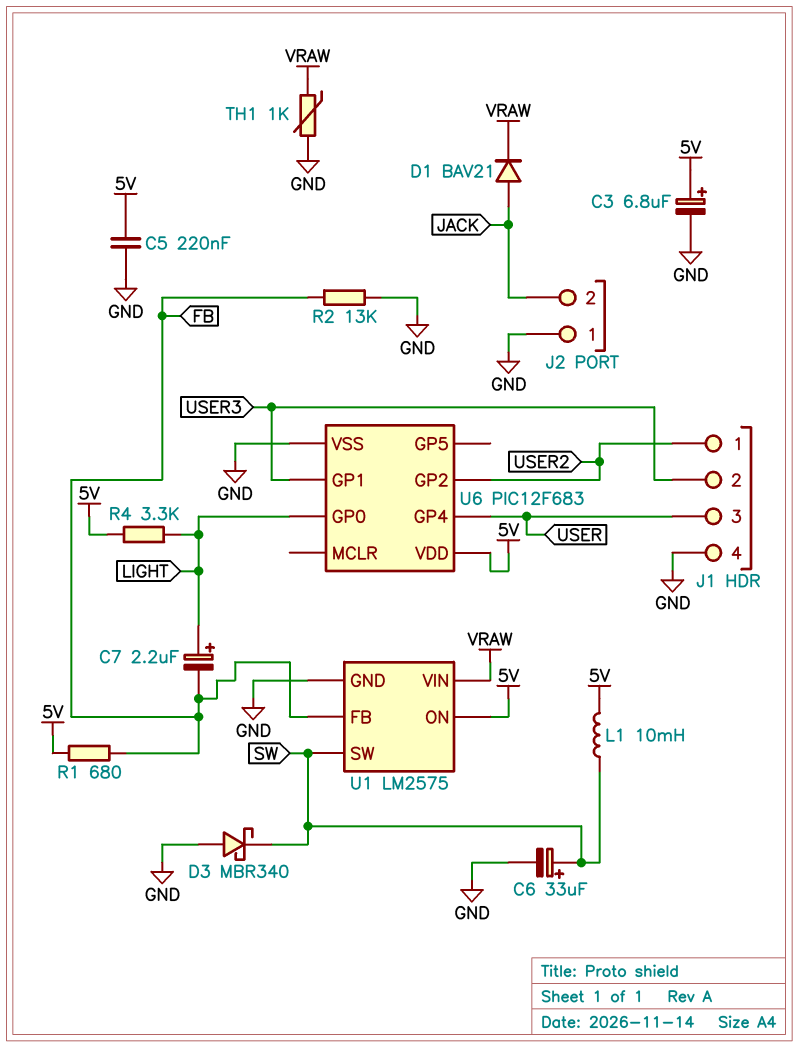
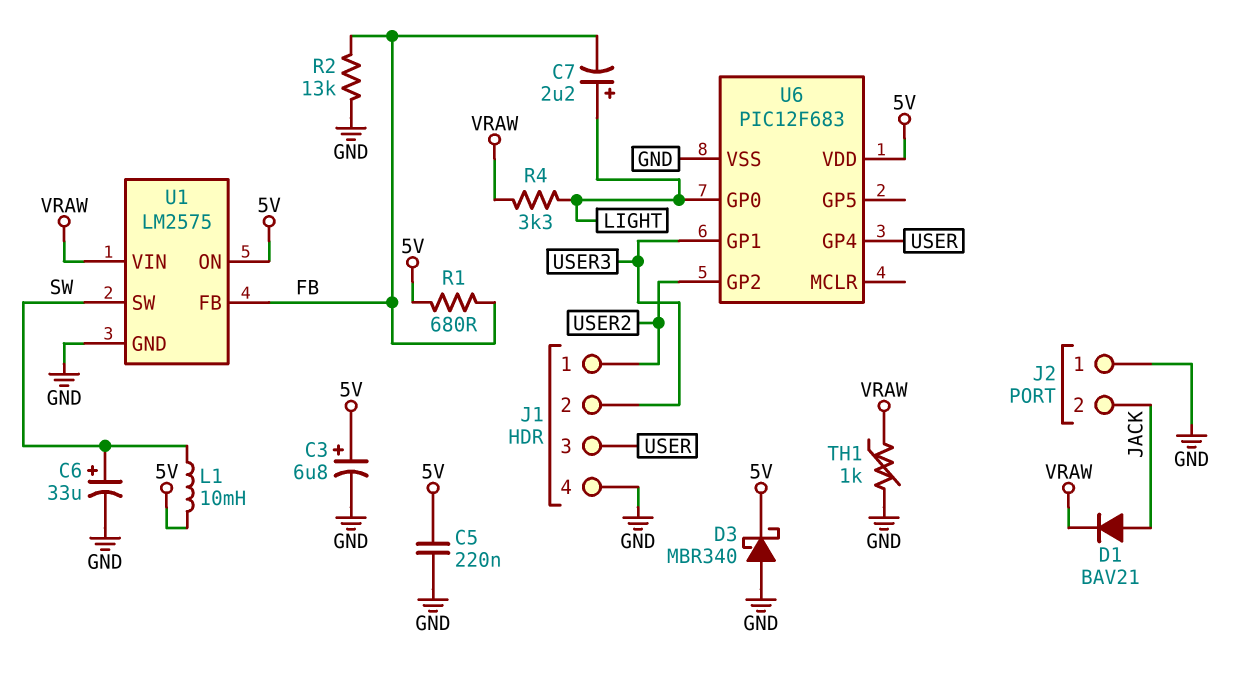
D3: schottky MBR340 (A GND, K SW) -> schottky MBR340 (A GND, K 5V)
R4: 3.3k (5V, LIGHT) -> 3.3k (LIGHT, VRAW)

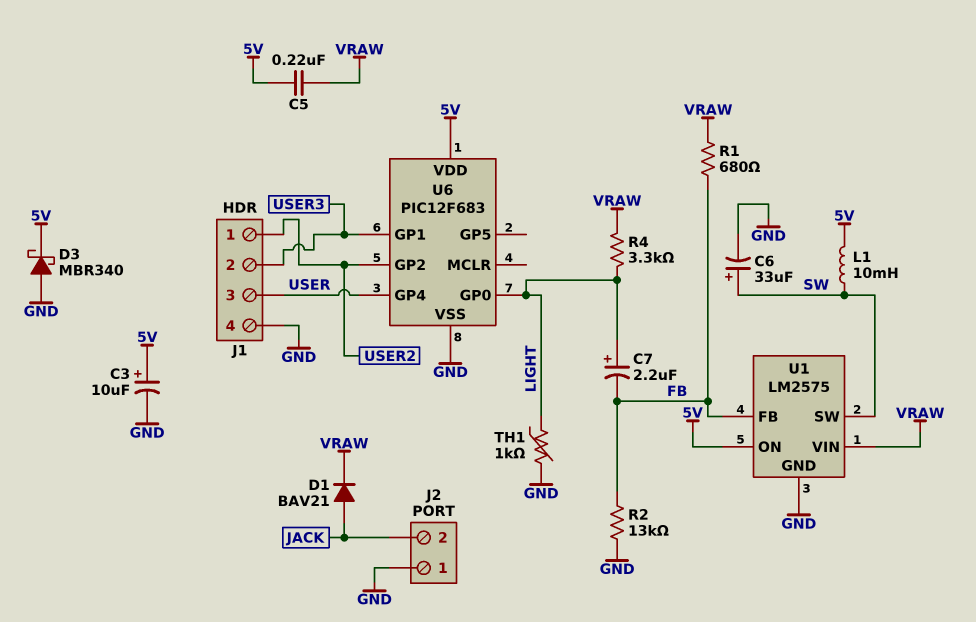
C3: 6.8uF (plus 5V, minus GND) -> 10uF (plus 5V, minus GND)
C5: 220nF (5V, GND) -> 220nF (5V, VRAW)
R1: 680 (5V, FB) -> 680 (FB, VRAW)
TH1: 1k (GND, VRAW) -> 1k (GND, LIGHT)

